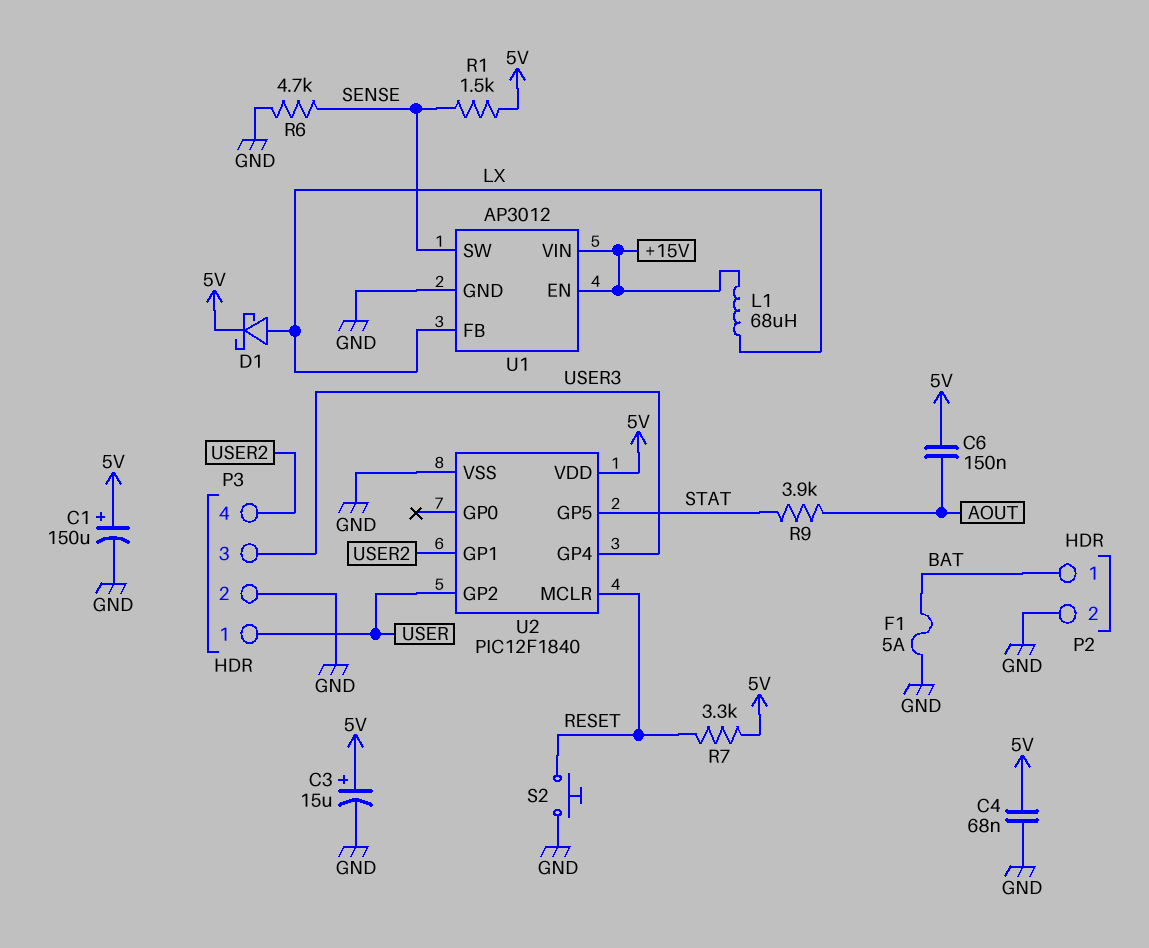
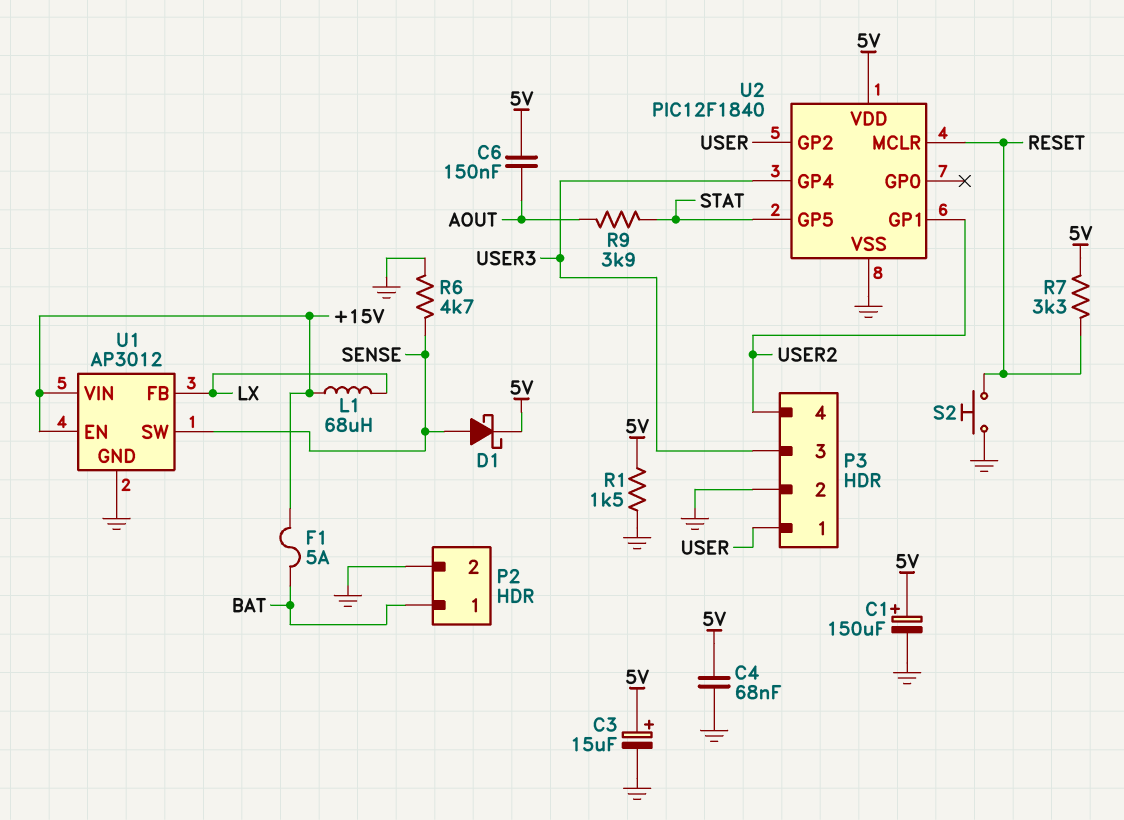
D1: schottky (A LX, K 5V) -> schottky (A SENSE, K 5V)
F1: 5A (BAT, GND) -> 5A (+15V, BAT)
R1: 1.5k (5V, SENSE) -> 1.5k (5V, GND)

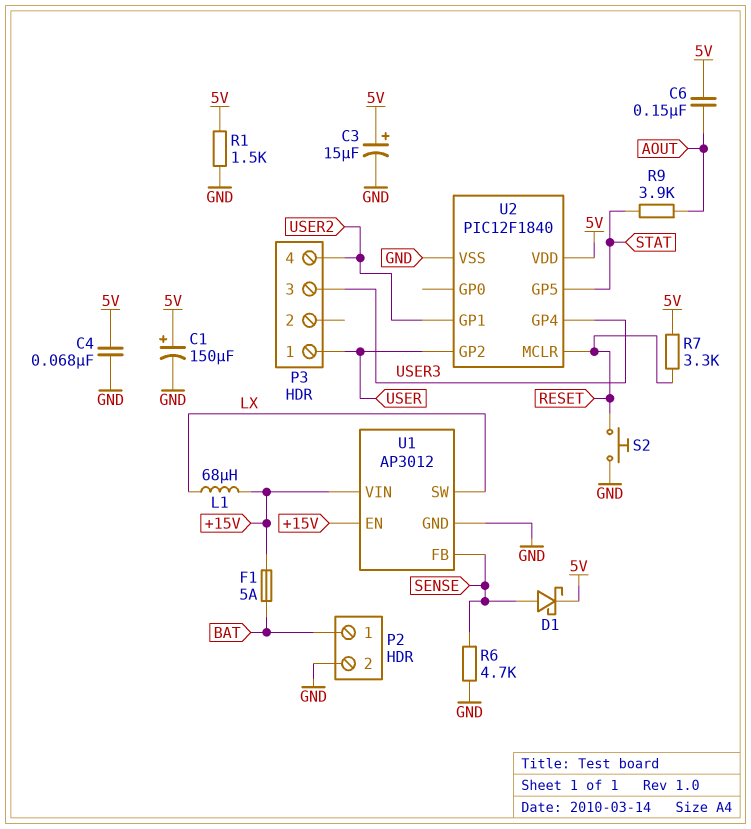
P3 pin 2: GND -> none
U1 pin FB: LX -> SENSE
U1 pin SW: SENSE -> LX

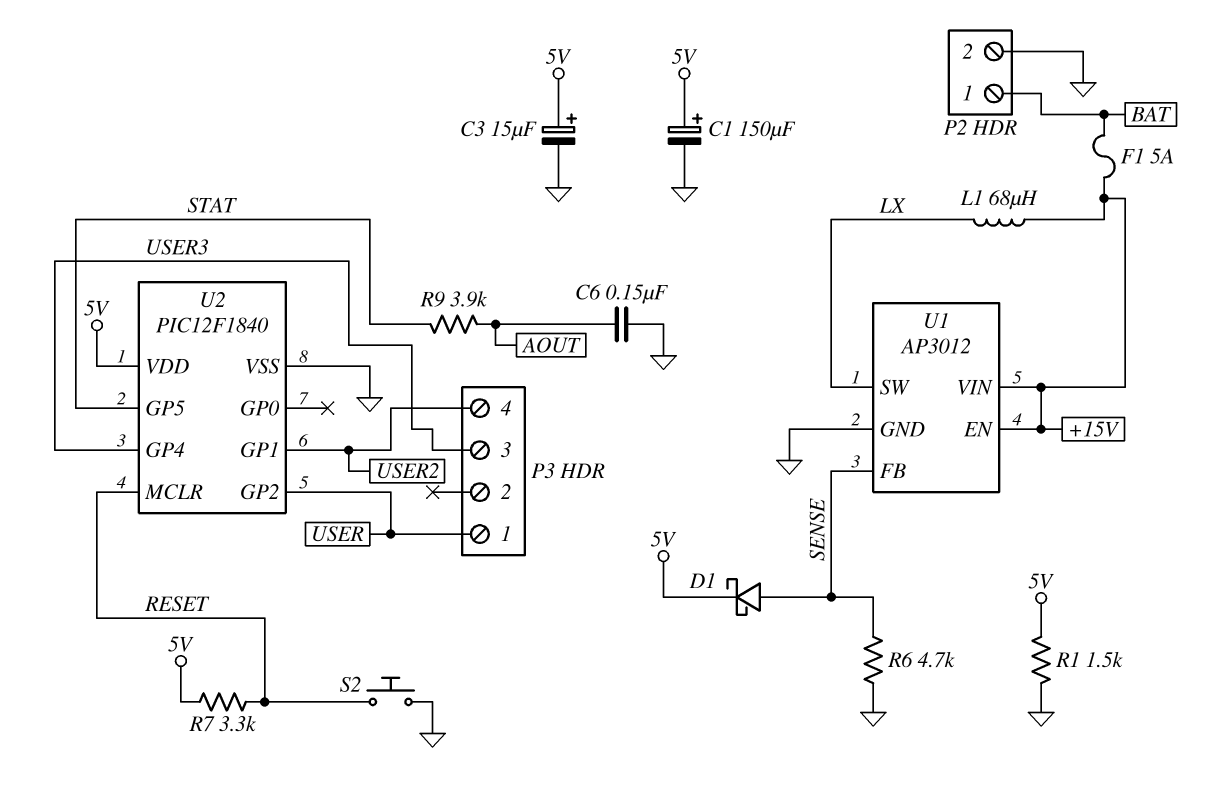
C4: 68nF (5V, GND) -> none
C6: 150nF (5V, AOUT) -> 150nF (AOUT, GND)

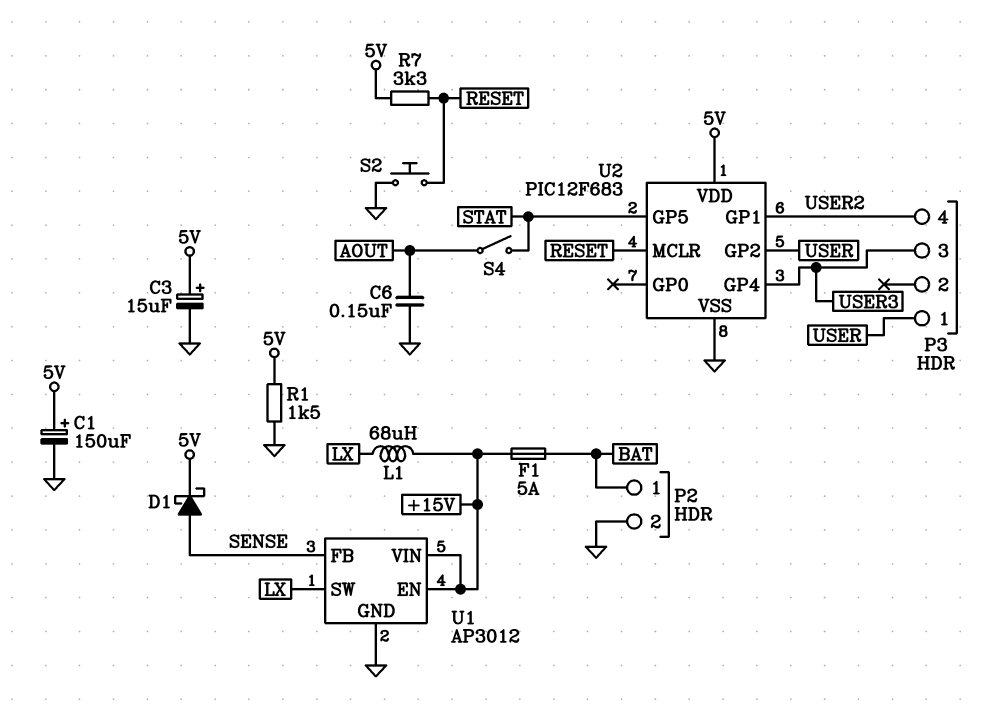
R6: 4.7k (GND, SENSE) -> none
R9: 3.9k (AOUT, STAT) -> none
S4: none -> switch (AOUT, STAT)
U2: PIC12F1840 -> PIC12F683

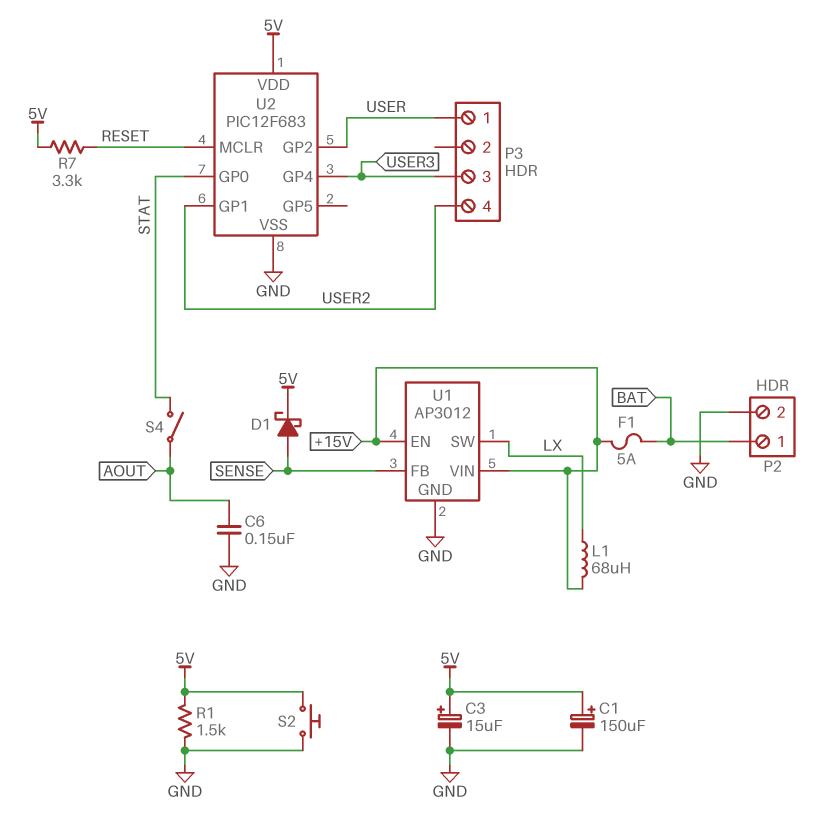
S2: button (GND, RESET) -> button (5V, GND)
U2 pin GP0: none -> STAT
U2 pin GP5: STAT -> none

